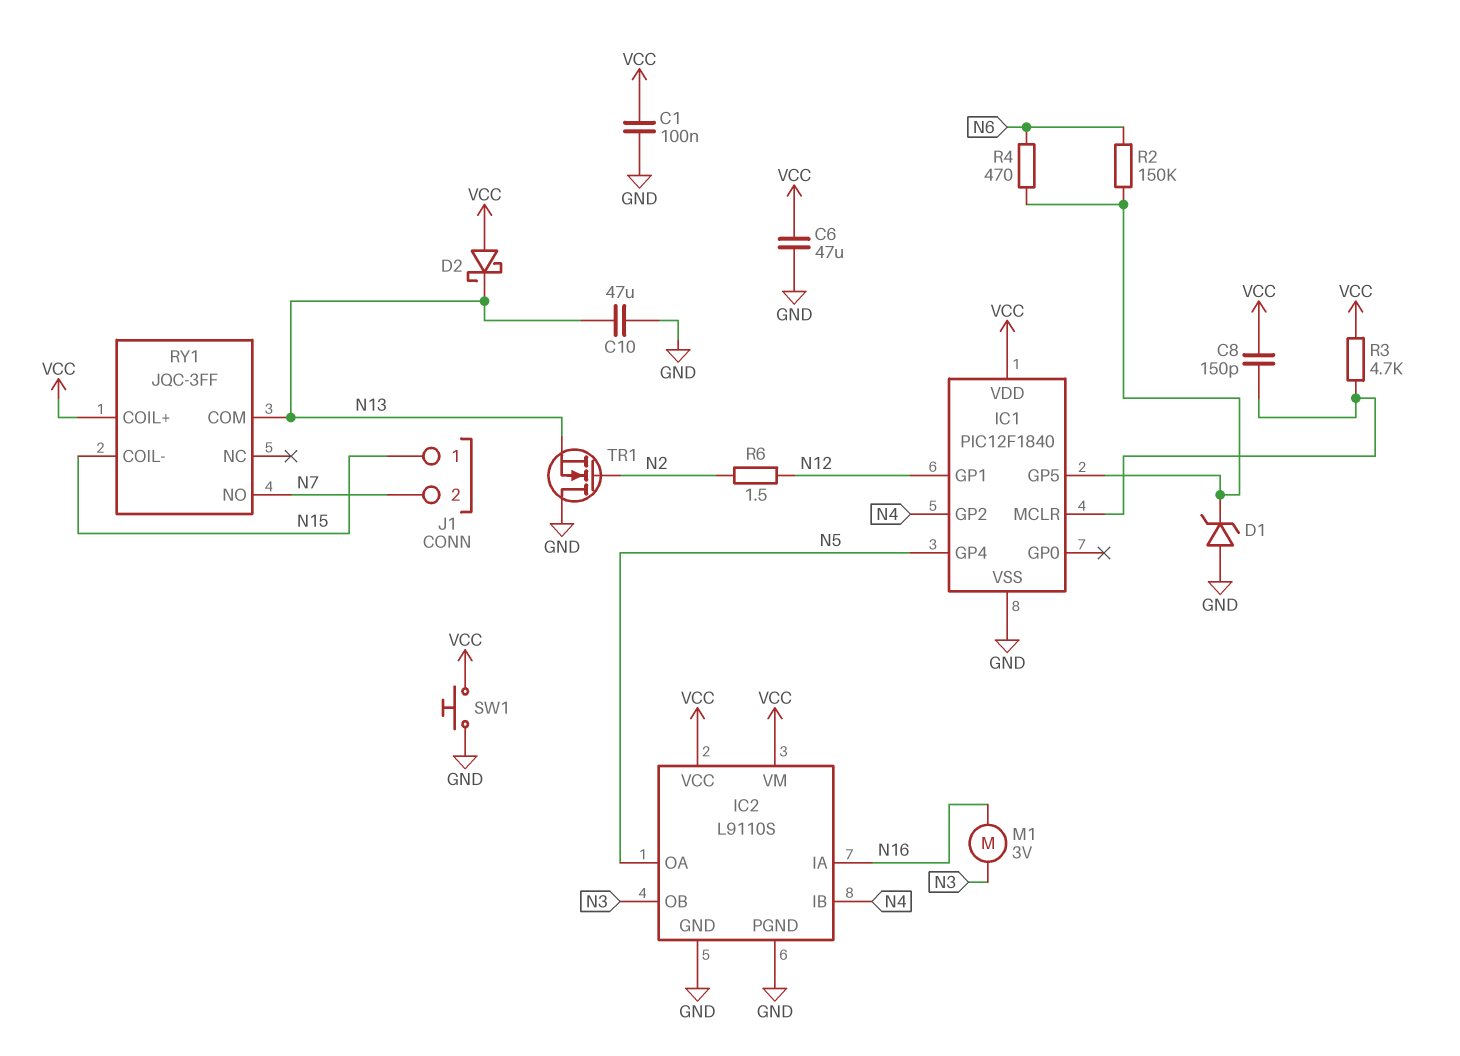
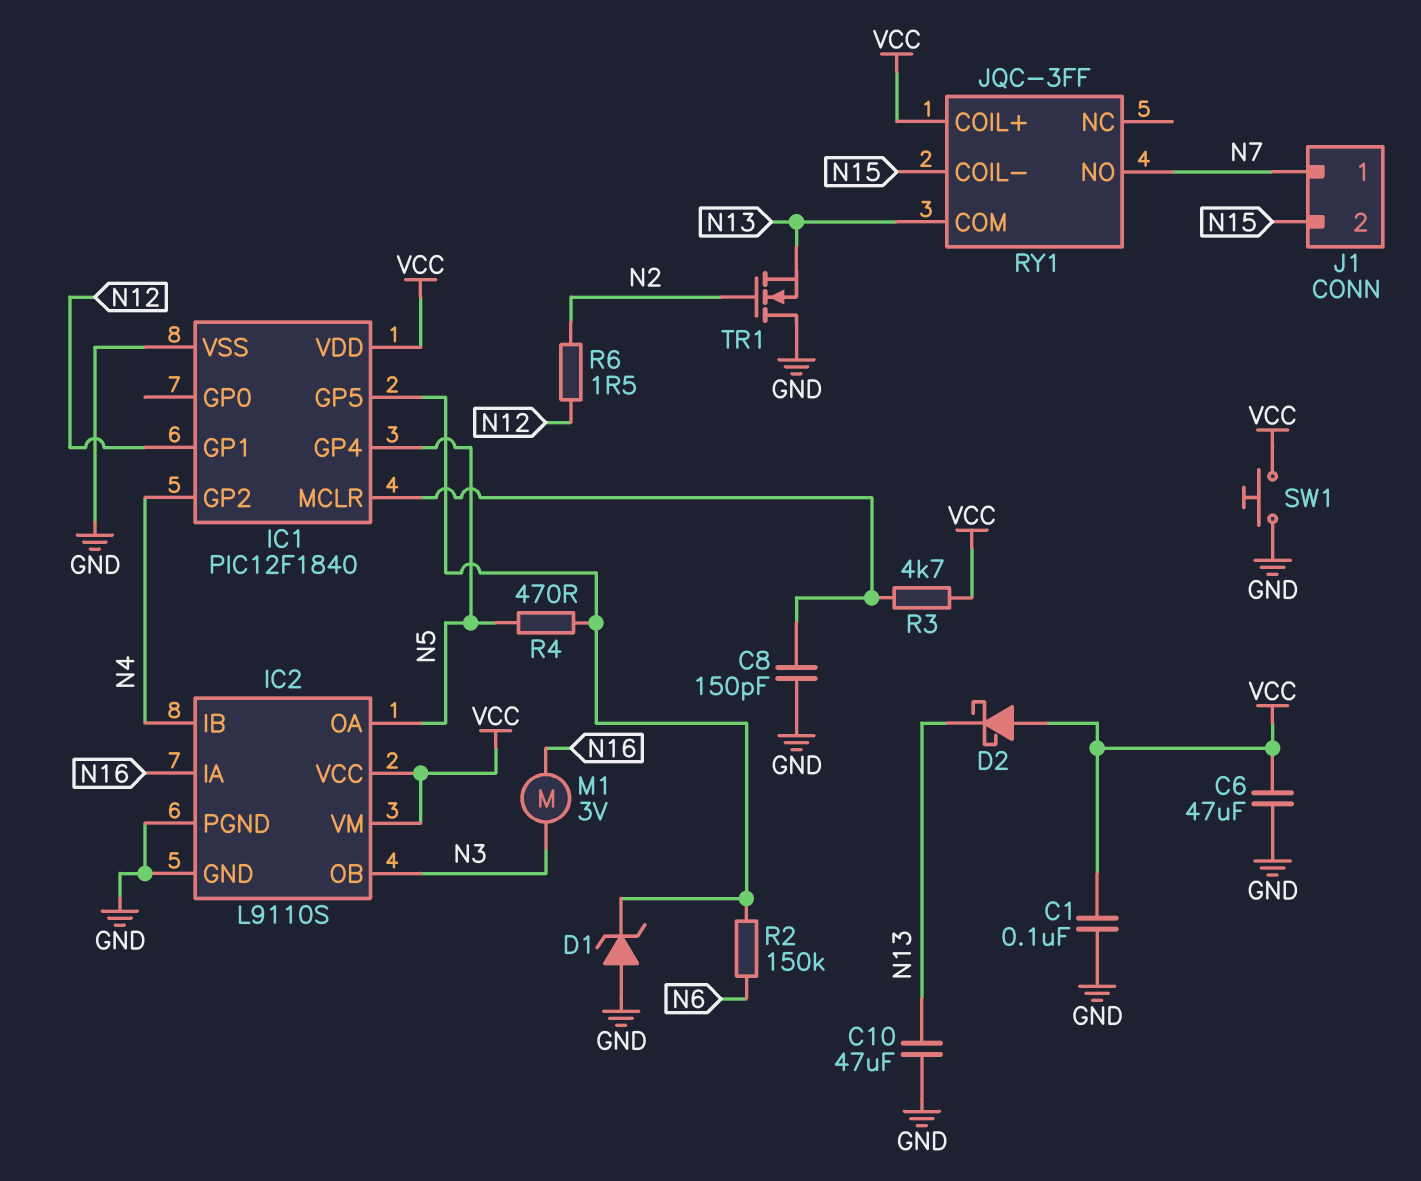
C8: 150pF (IC1/MCLR, VCC) -> 150pF (GND, IC1/MCLR)
J1 pin 1: N15 -> N7
J1 pin 2: N7 -> N15
R4: 470 (IC1/GP5, N6) -> 470 (IC1/GP5, N5)

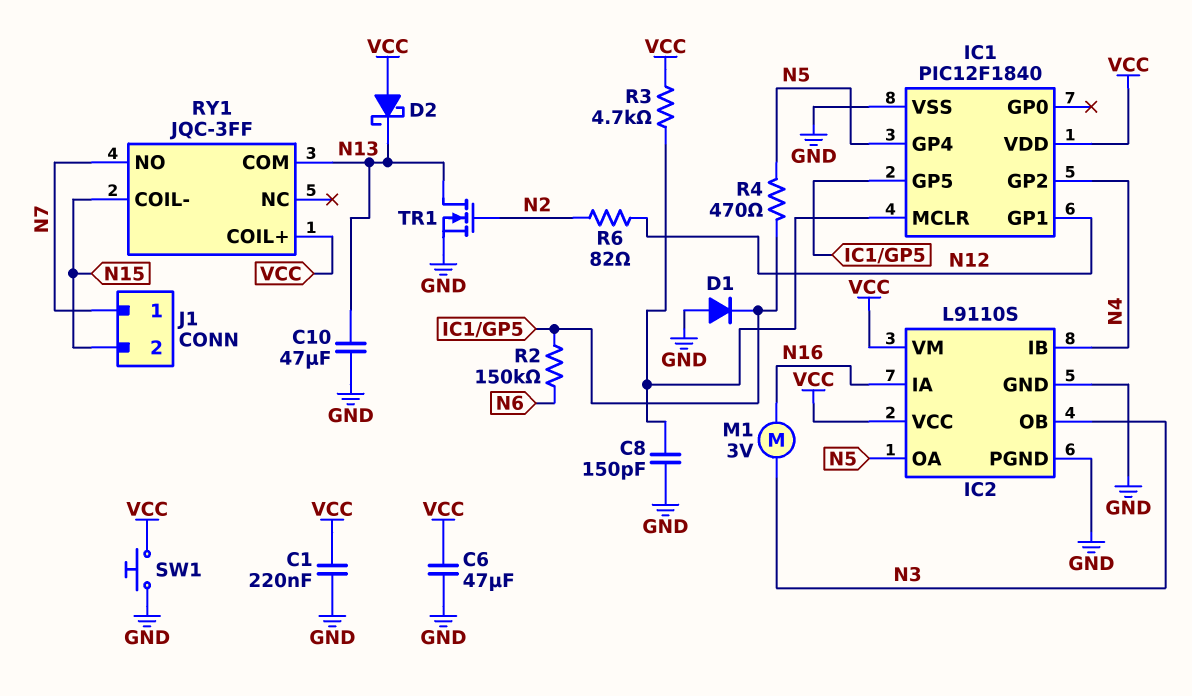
C1: 100nF (GND, VCC) -> 220nF (GND, VCC)
D1: zener (A GND, K IC1/GP5) -> diode (A GND, K IC1/GP5)
R6: 1.5 (N2, N12) -> 82 (N2, N12)
TR1: NMOS (G N2, D GND, S N13) -> NMOS (G N2, D N13, S GND)

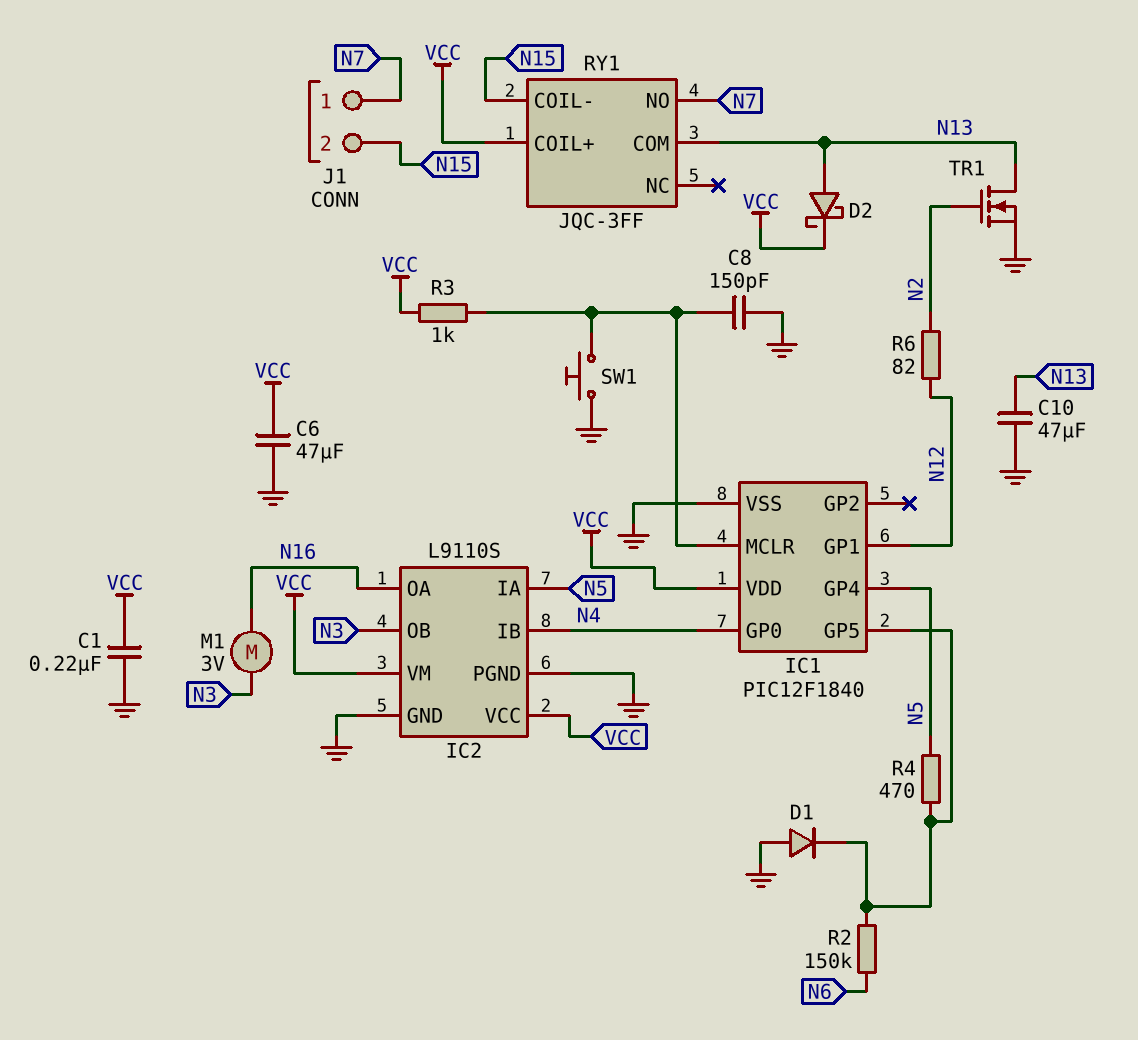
D2: schottky (A VCC, K N13) -> schottky (A N13, K VCC)
IC1 pin GP0: none -> N4
IC1 pin GP2: N4 -> none
IC2 pin IA: N16 -> N5
IC2 pin OA: N5 -> N16
R3: 4.7k (IC1/MCLR, VCC) -> 1k (IC1/MCLR, VCC)
SW1: button (GND, VCC) -> button (GND, IC1/MCLR)

